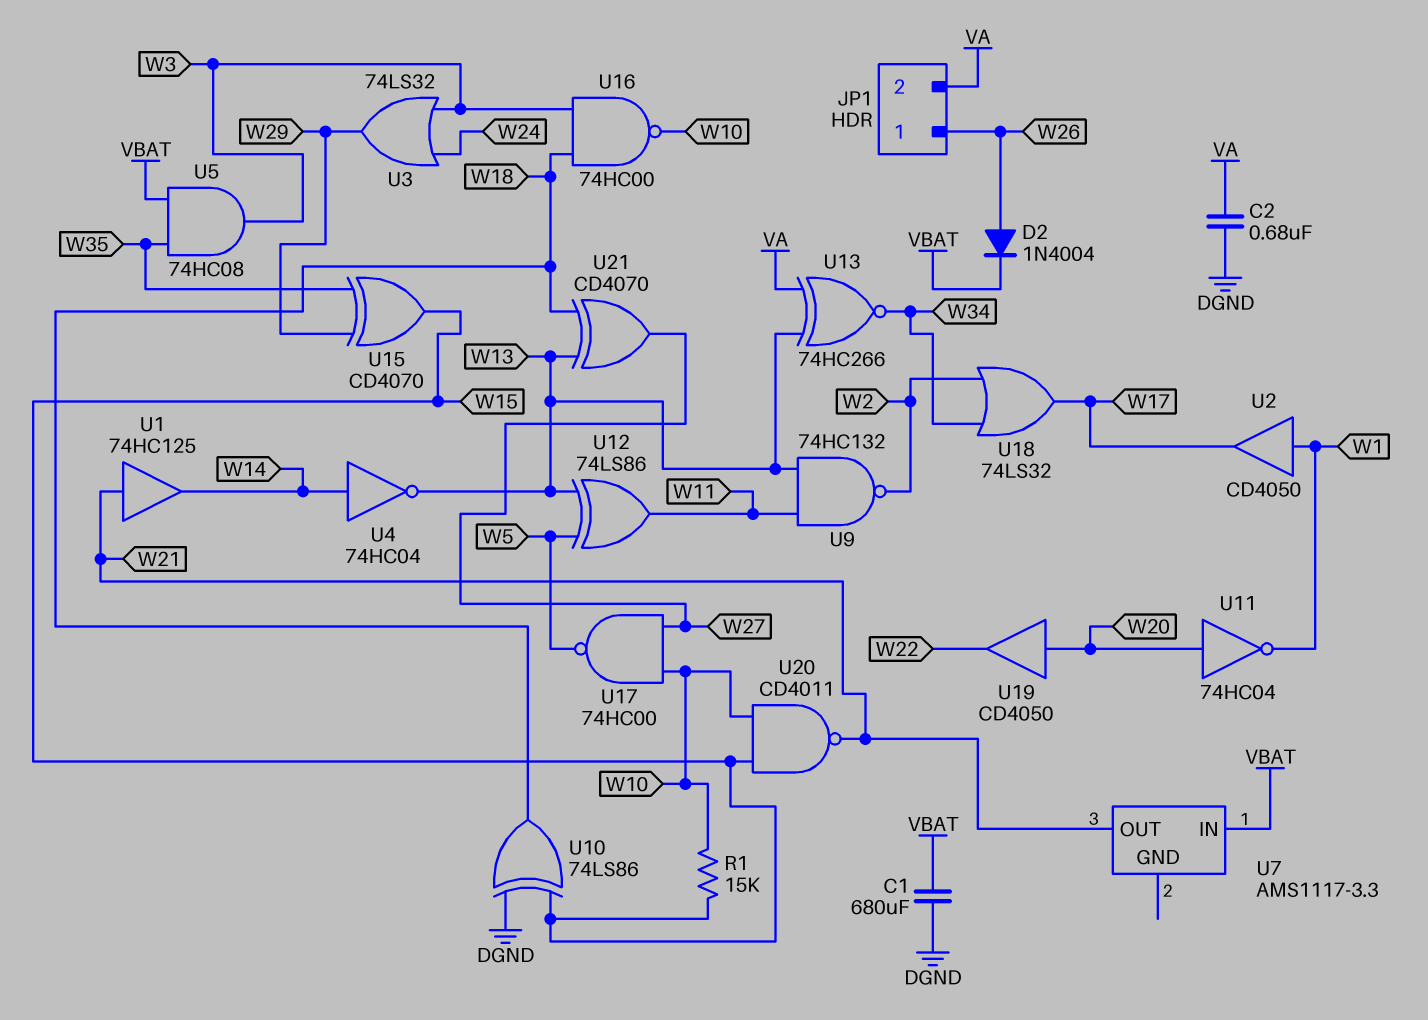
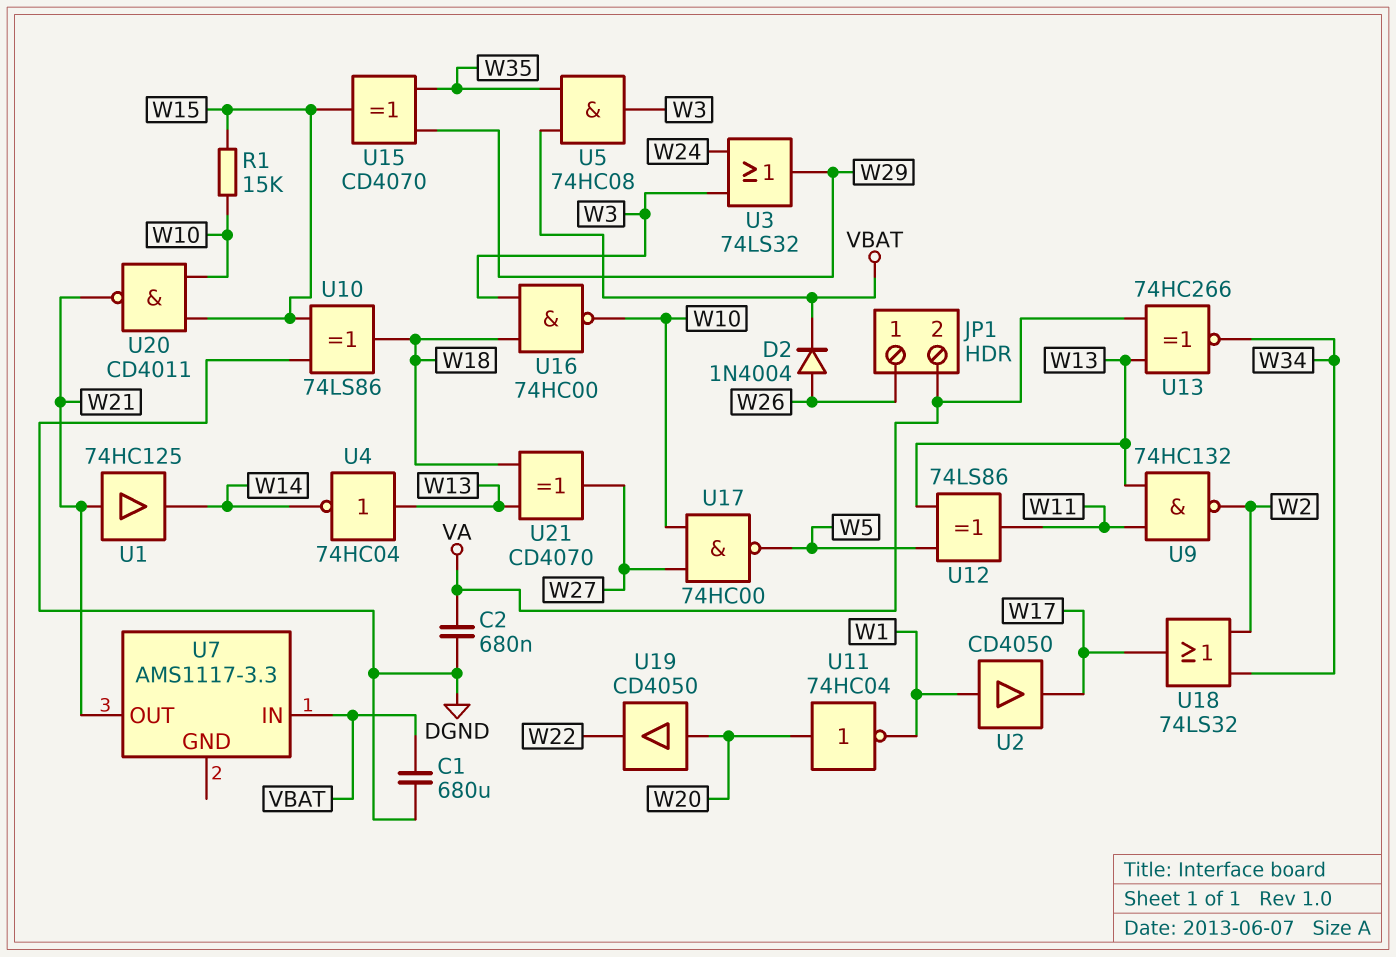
U4: NOT 74HC04 (in W14, out W13) -> NOT 74HC04 (in W13, out W14)

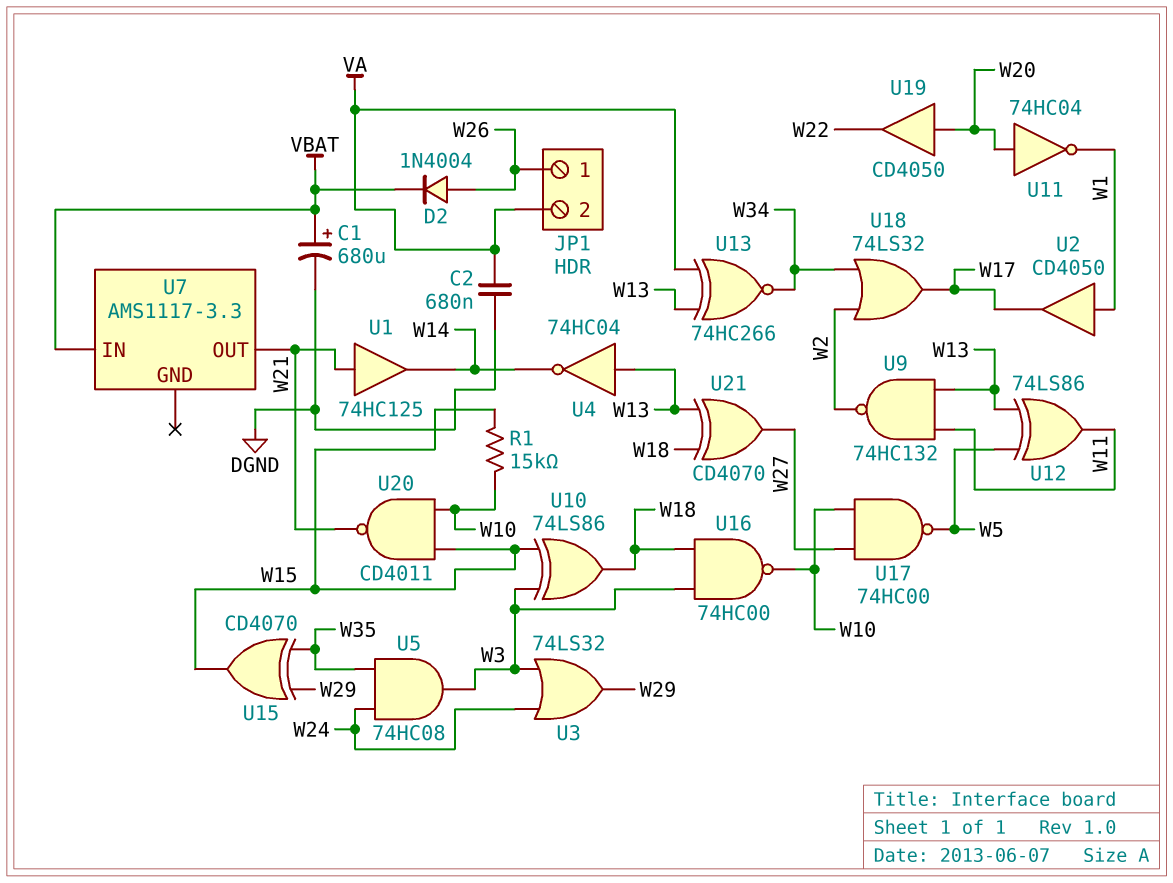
C1: 680uF (DGND, VBAT) -> 680uF (plus VBAT, minus DGND)
U5: AND 74HC08 (in VBAT, in W35, out W3) -> AND 74HC08 (in W24, in W35, out W3)
U10: XOR 74LS86 (in DGND, in W15, out W18) -> XOR 74LS86 (in W3, in W15, out W18)

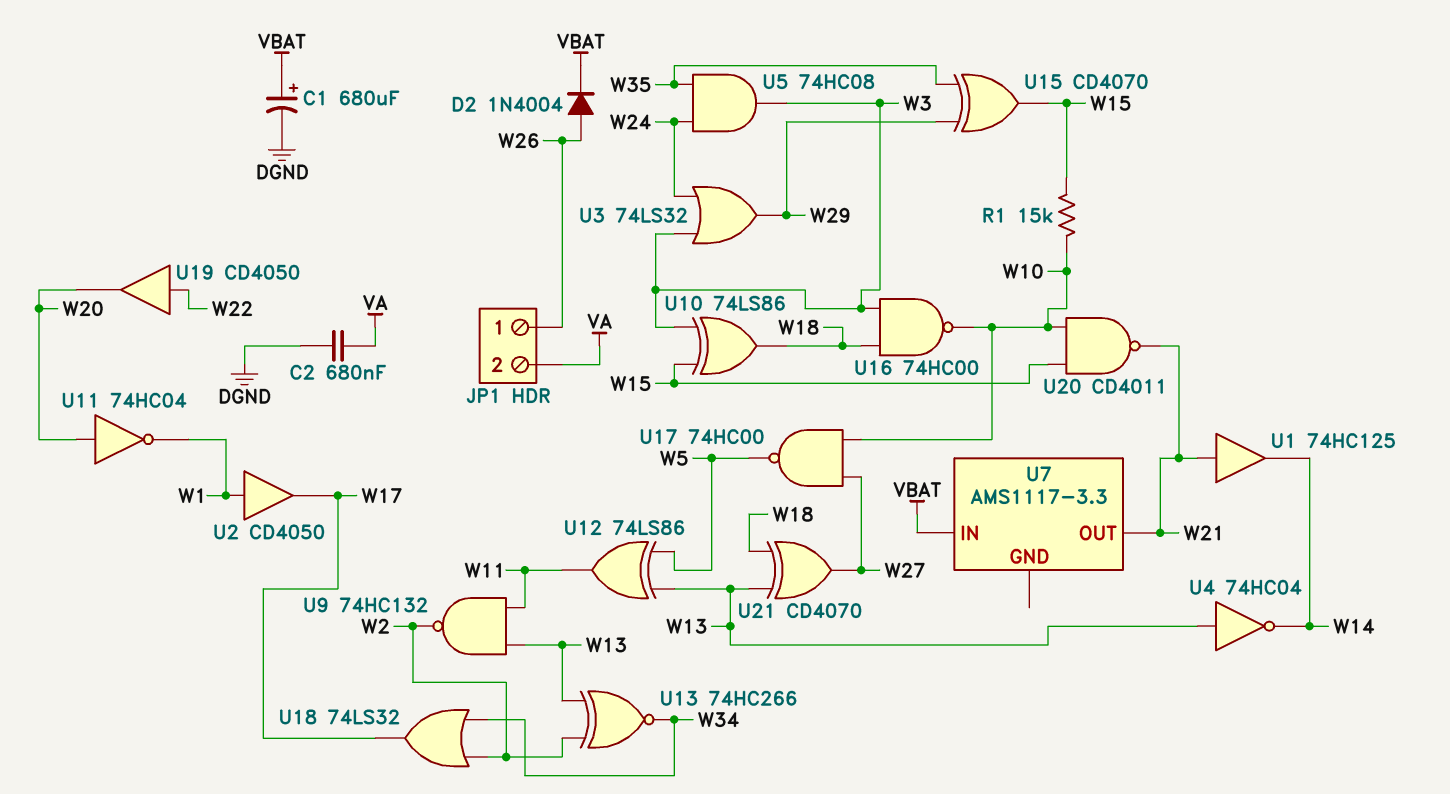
U13: XNOR 74HC266 (in VA, in W13, out W34) -> XNOR 74HC266 (in W2, in W13, out W34)
U19: buffer CD4050 (in W20, out W22) -> buffer CD4050 (in W22, out W20)

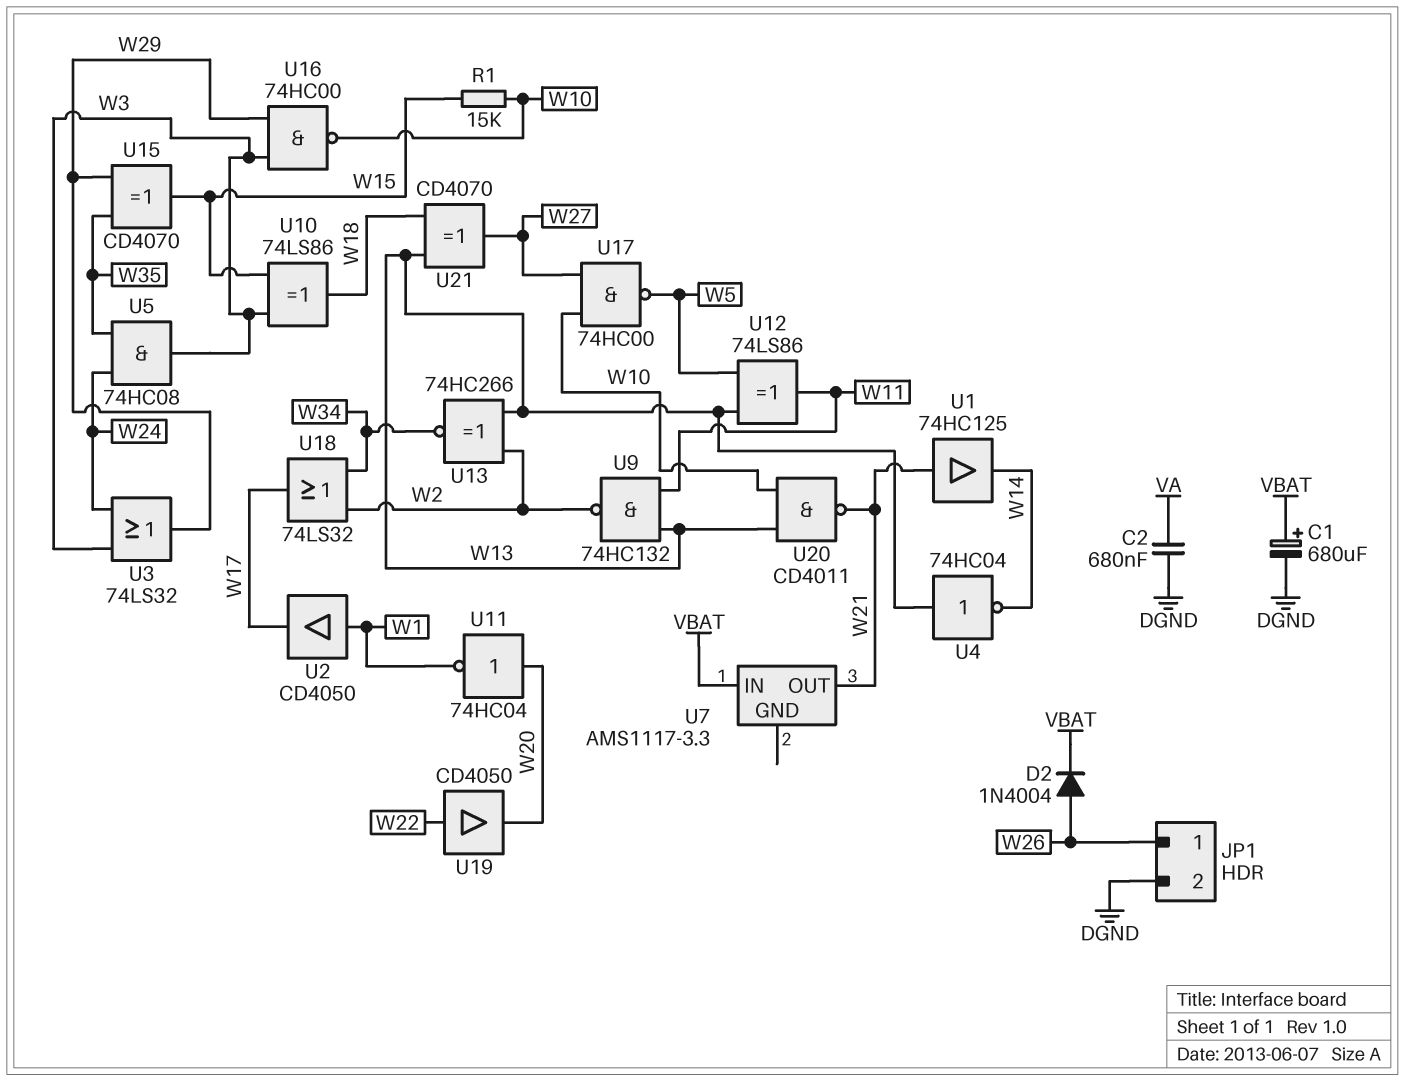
JP1 pin 2: VA -> DGND
U16: NAND 74HC00 (in W3, in W18, out W10) -> NAND 74HC00 (in W3, in W29, out W10)
U20: NAND CD4011 (in W10, in W15, out W21) -> NAND CD4011 (in W10, in W13, out W21)

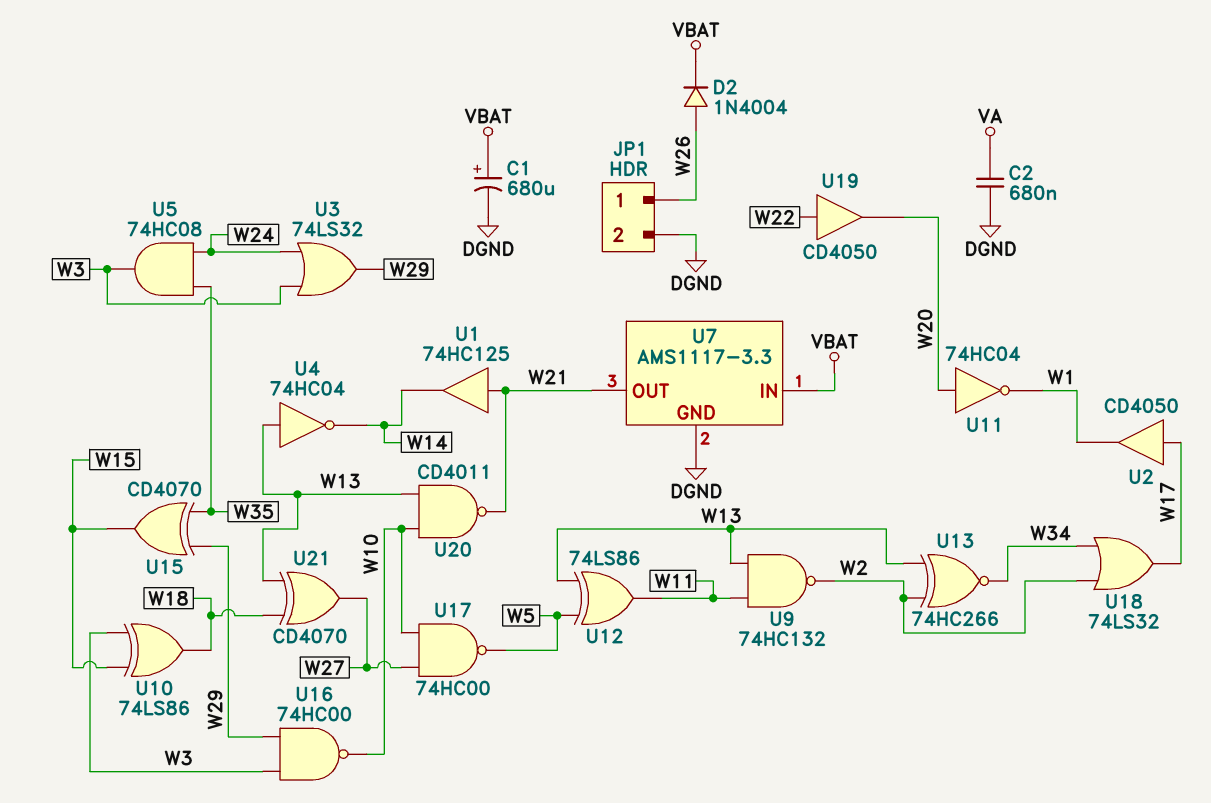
R1: 15k (W10, W15) -> none
U2: buffer CD4050 (in W1, out W17) -> buffer CD4050 (in W17, out W1)
U7 pin GND: none -> DGND

